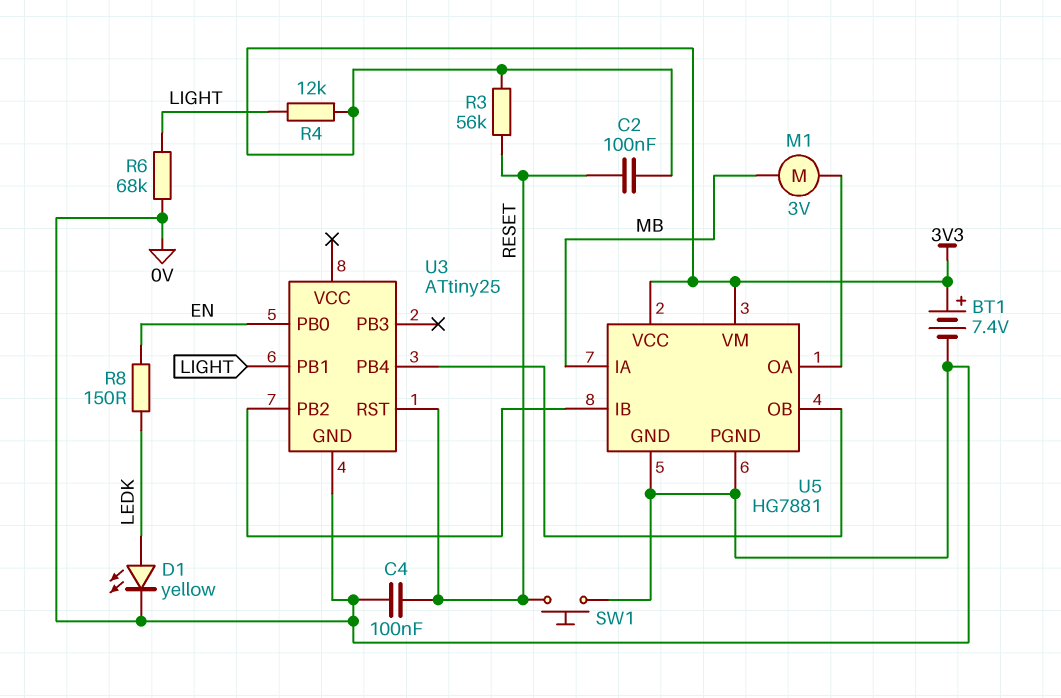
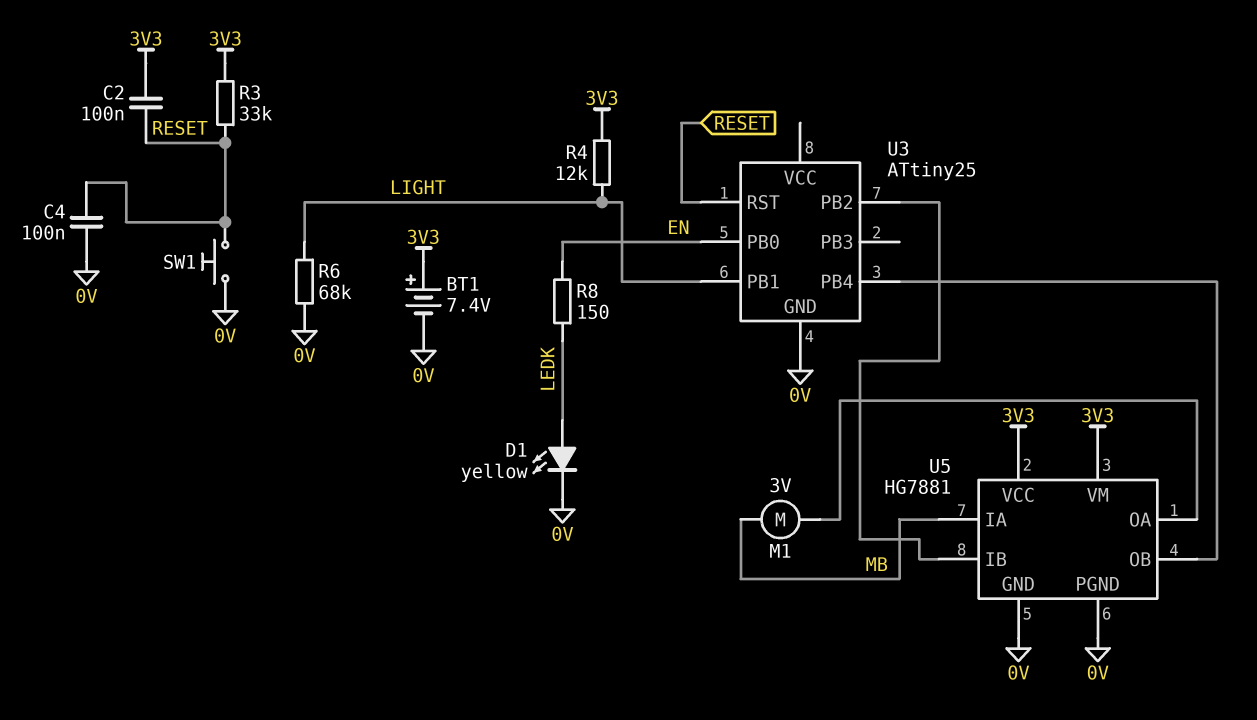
R3: 56k (3V3, RESET) -> 33k (3V3, RESET)

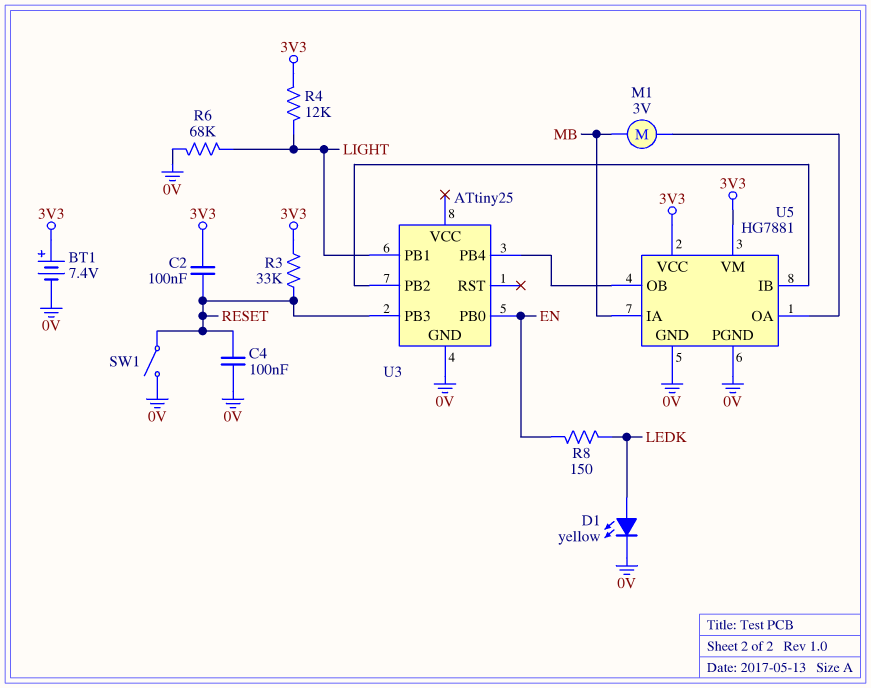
SW1: button (0V, RESET) -> switch (0V, RESET)
U3 pin PB3: none -> RESET
U3 pin RST: RESET -> none

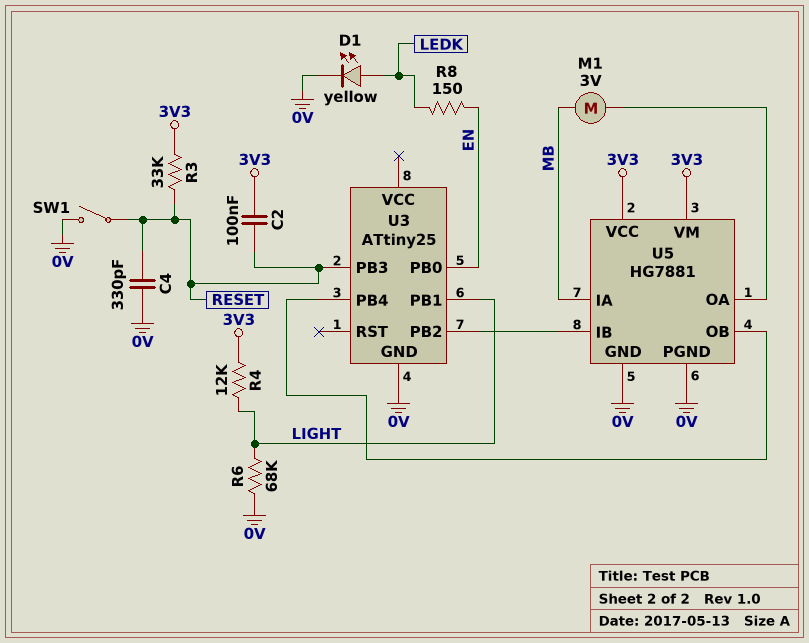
BT1: 7.4V (plus 3V3, minus 0V) -> none
C4: 100nF (0V, RESET) -> 330pF (0V, RESET)

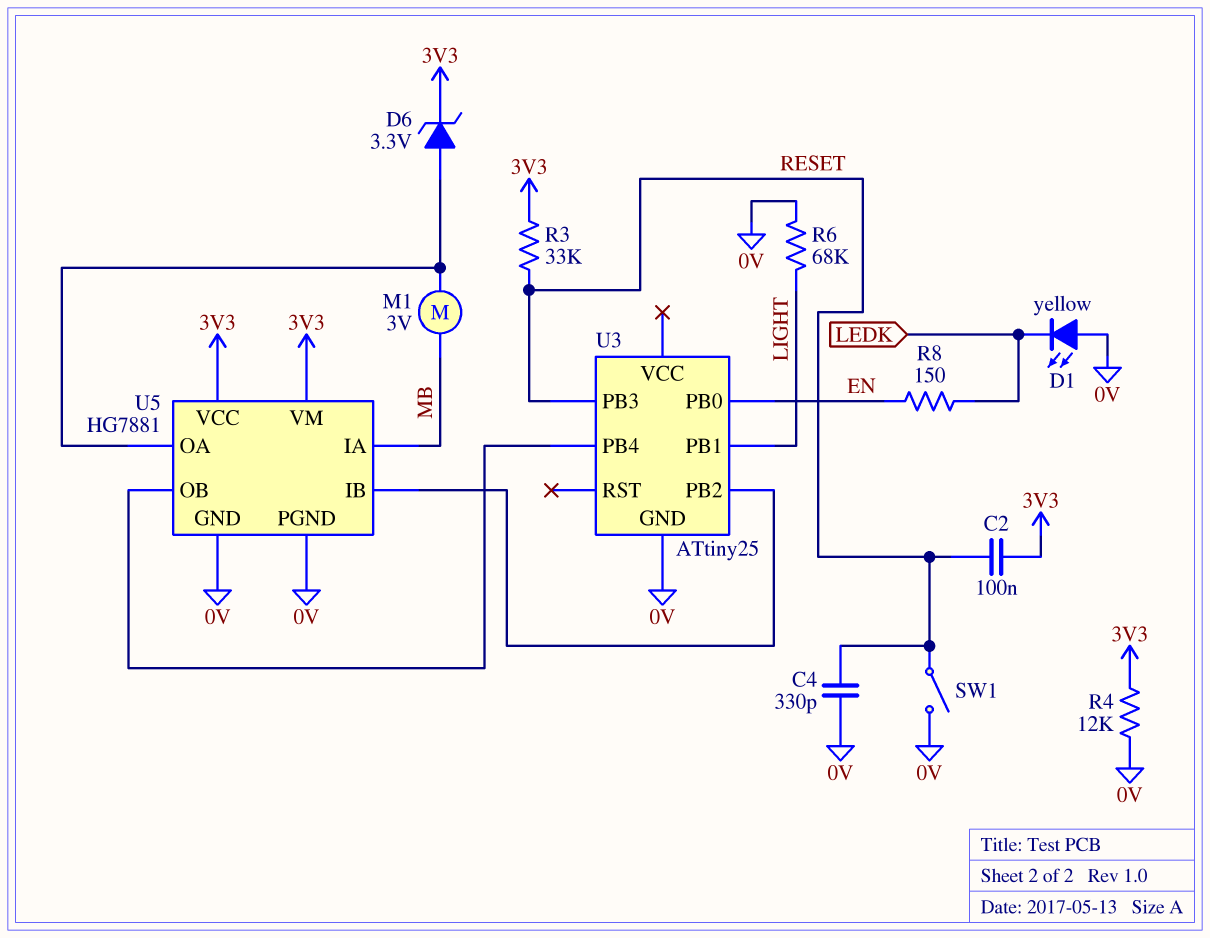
D1: LED yellow (A LEDK, K 0V) -> LED yellow (A 0V, K LEDK)
D6: none -> zener 3.3V (A U5/OA, K 3V3)
R4: 12k (3V3, LIGHT) -> 12k (0V, 3V3)

